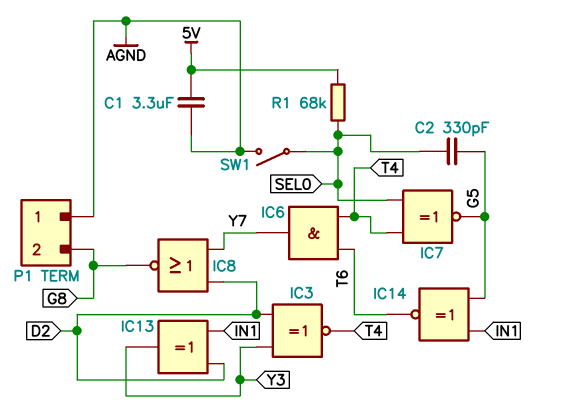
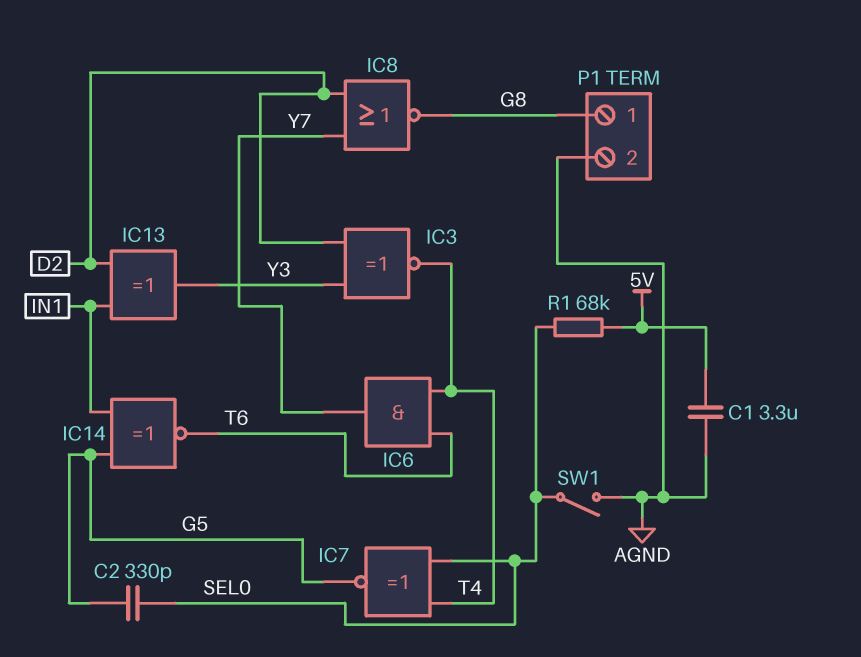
P1 pin 1: AGND -> G8
P1 pin 2: G8 -> AGND

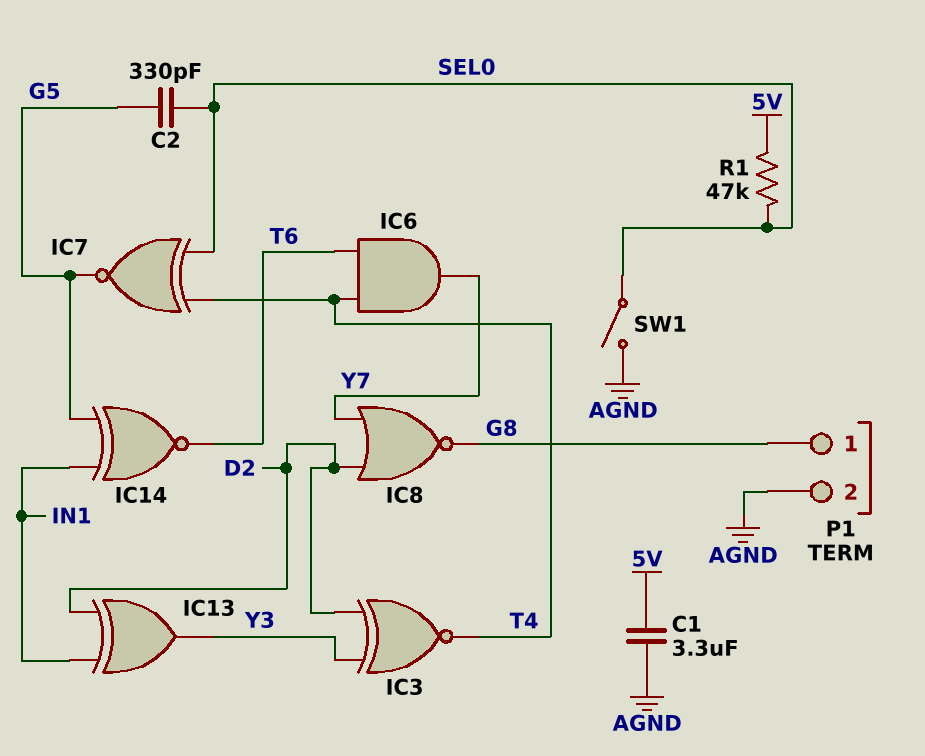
R1: 68k (5V, SEL0) -> 47k (5V, SEL0)

